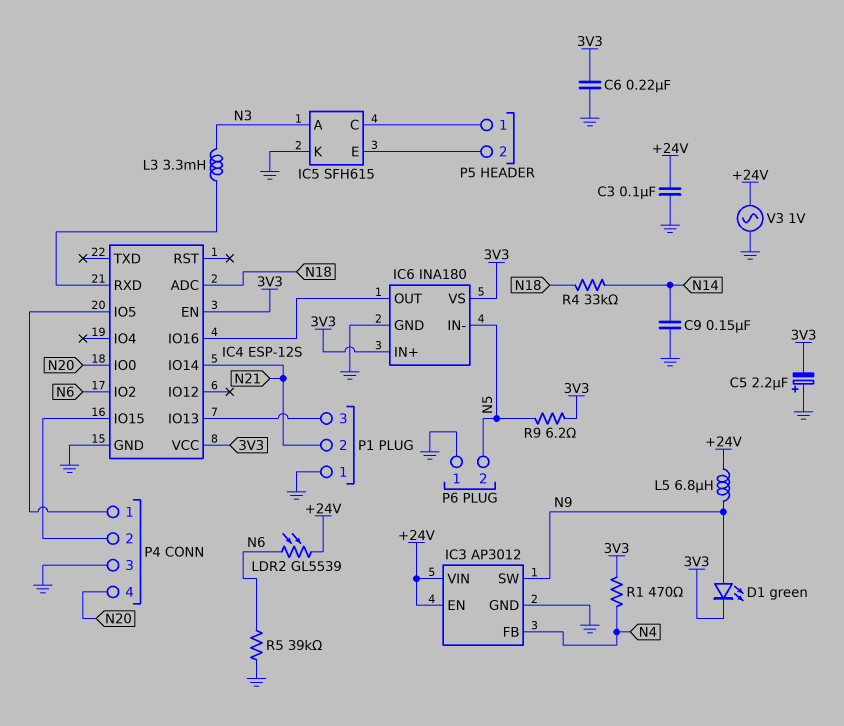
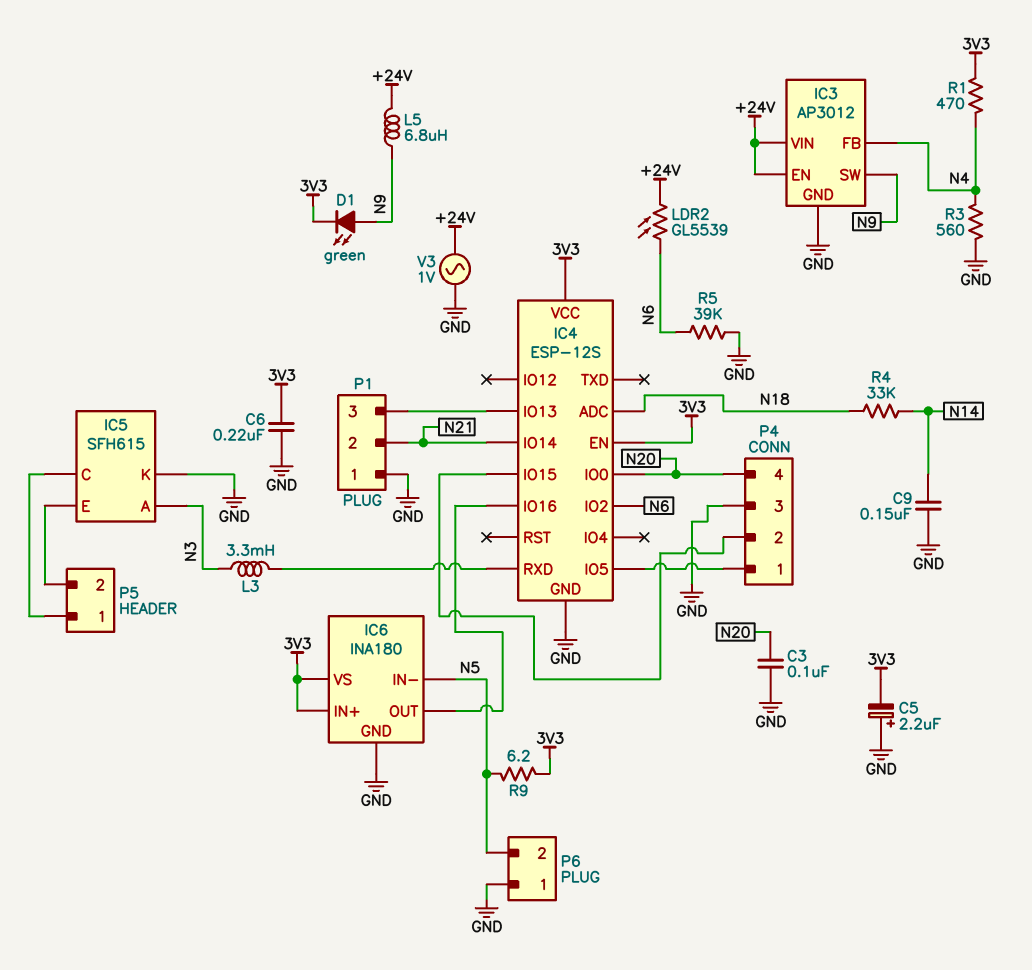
C3: 100nF (+24V, GND) -> 100nF (GND, N20)
R3: none -> 560 (GND, N4)

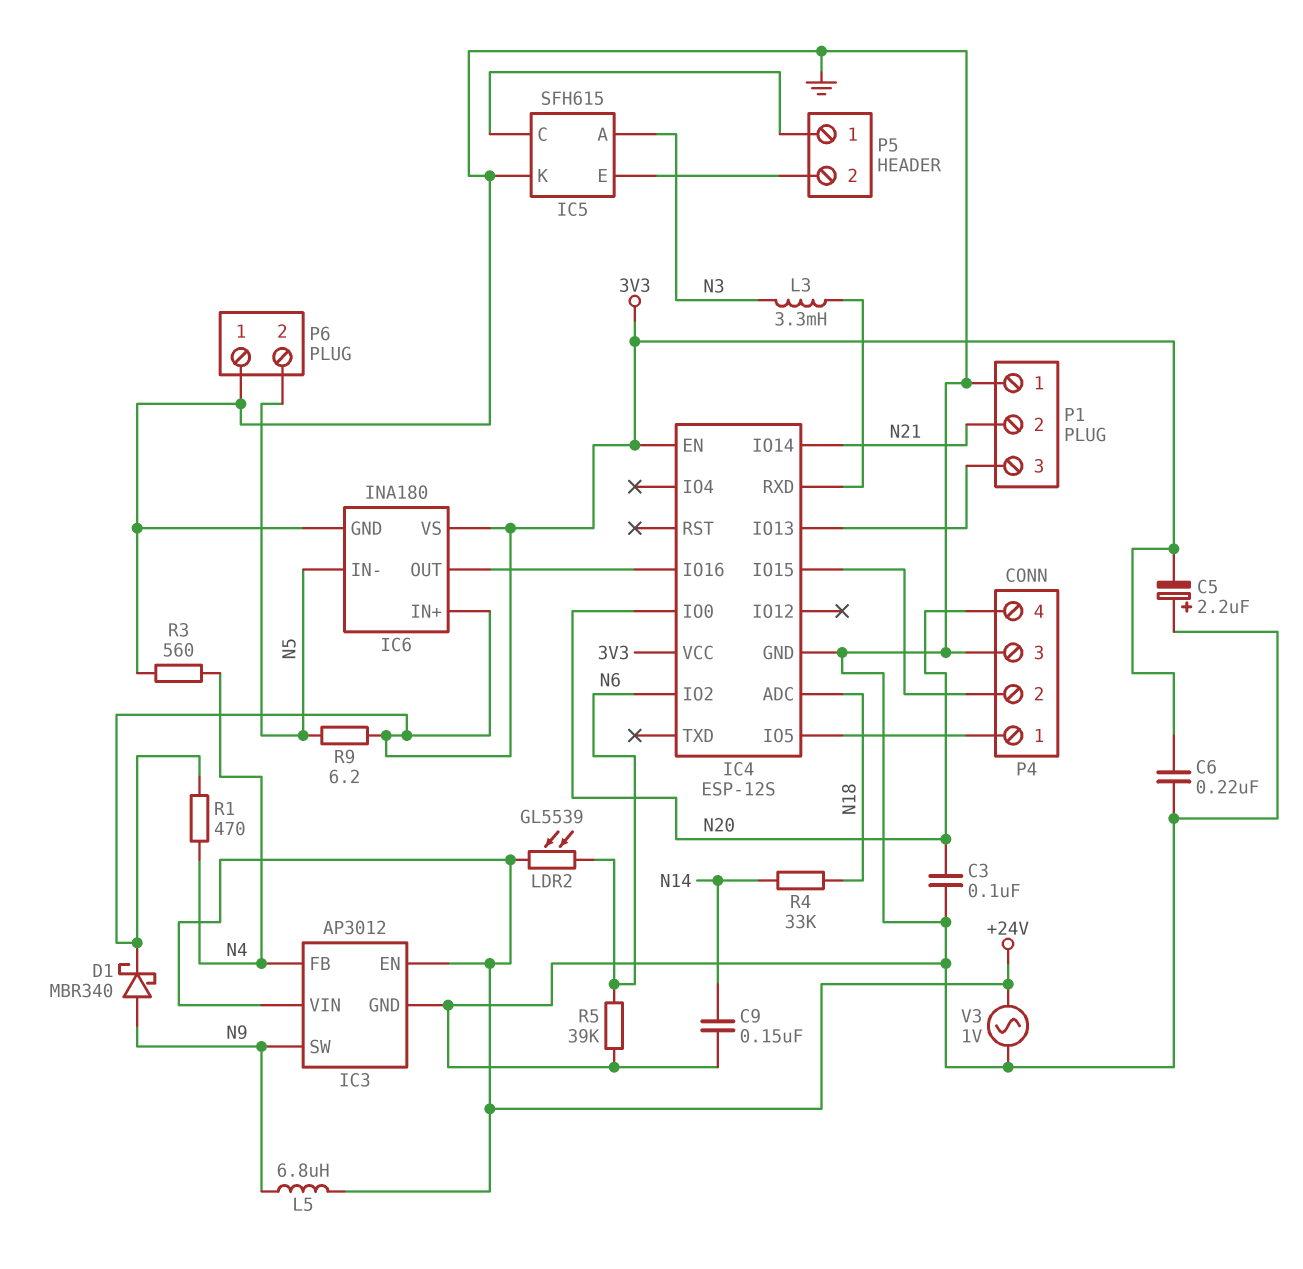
D1: LED green (A N9, K 3V3) -> schottky MBR340 (A N9, K 3V3)

